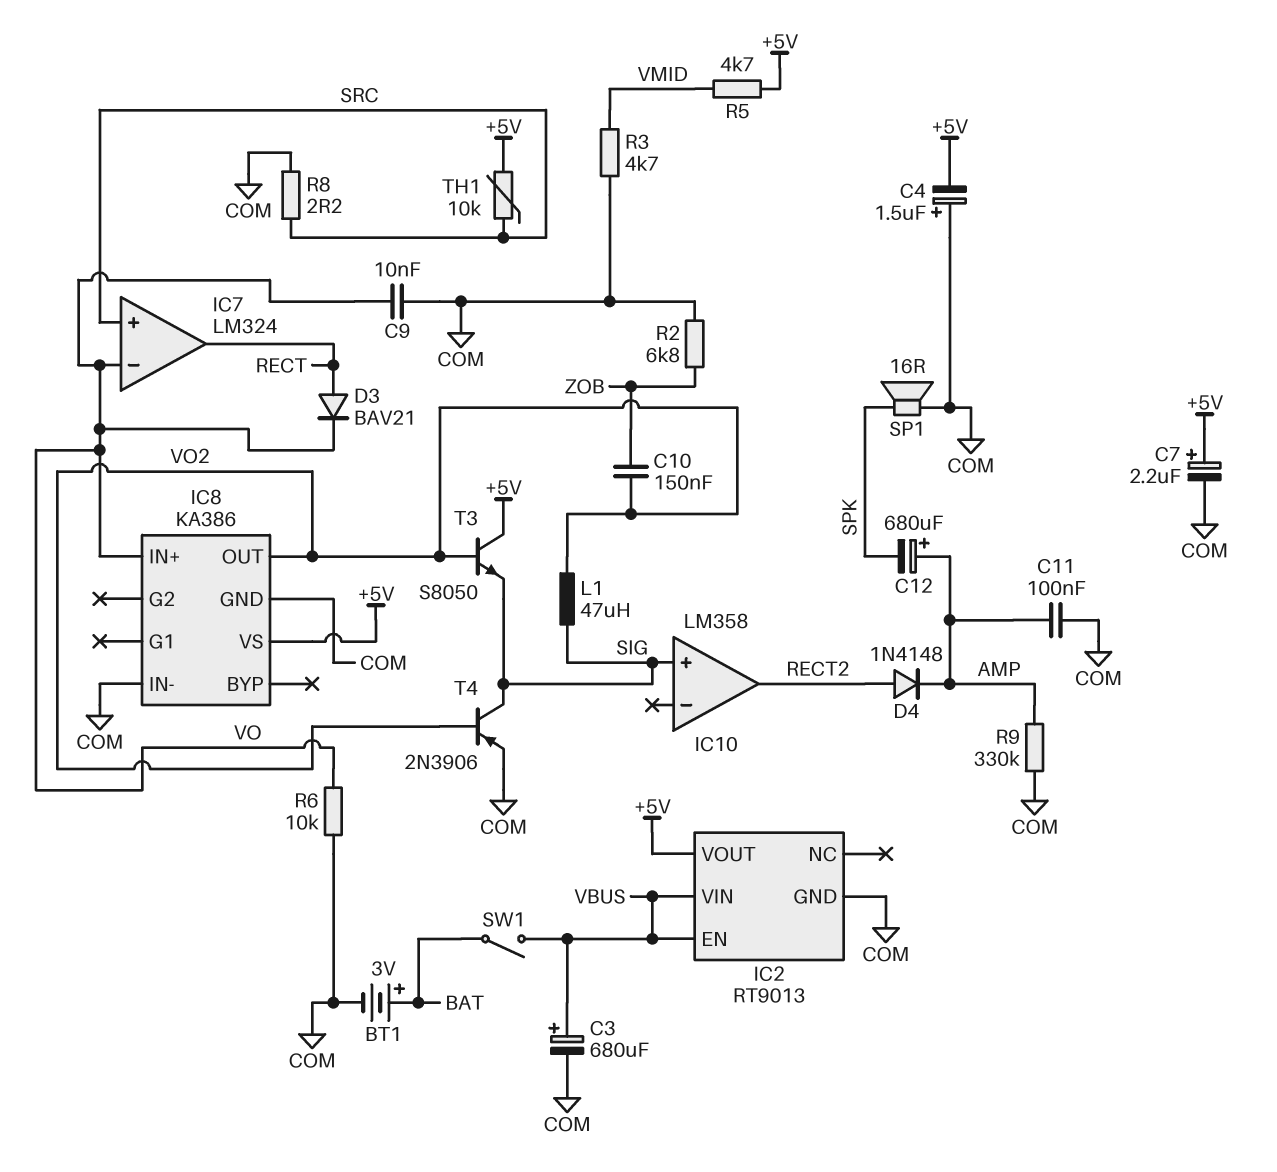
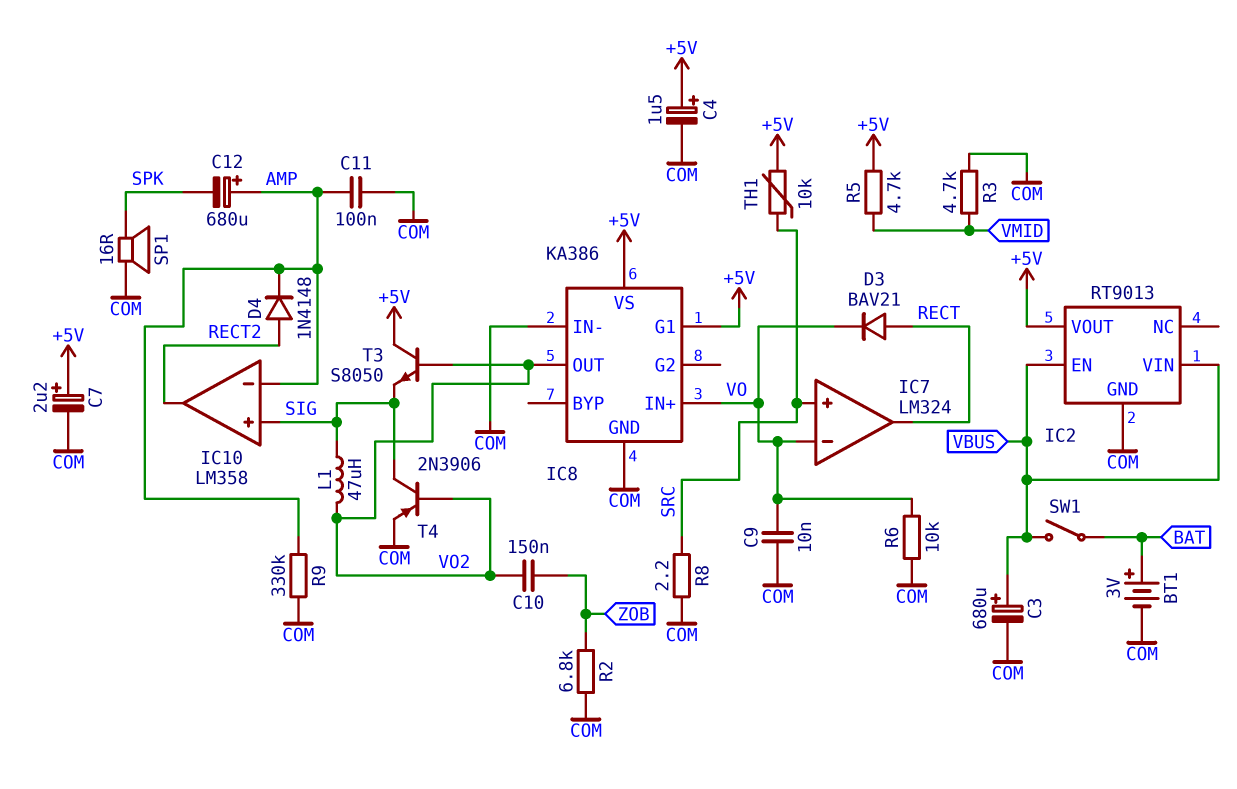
C4: 1.5uF (plus COM, minus +5V) -> 1.5uF (plus +5V, minus COM)
IC8 pin G1: none -> +5V
IC10 pin in-: none -> AMP

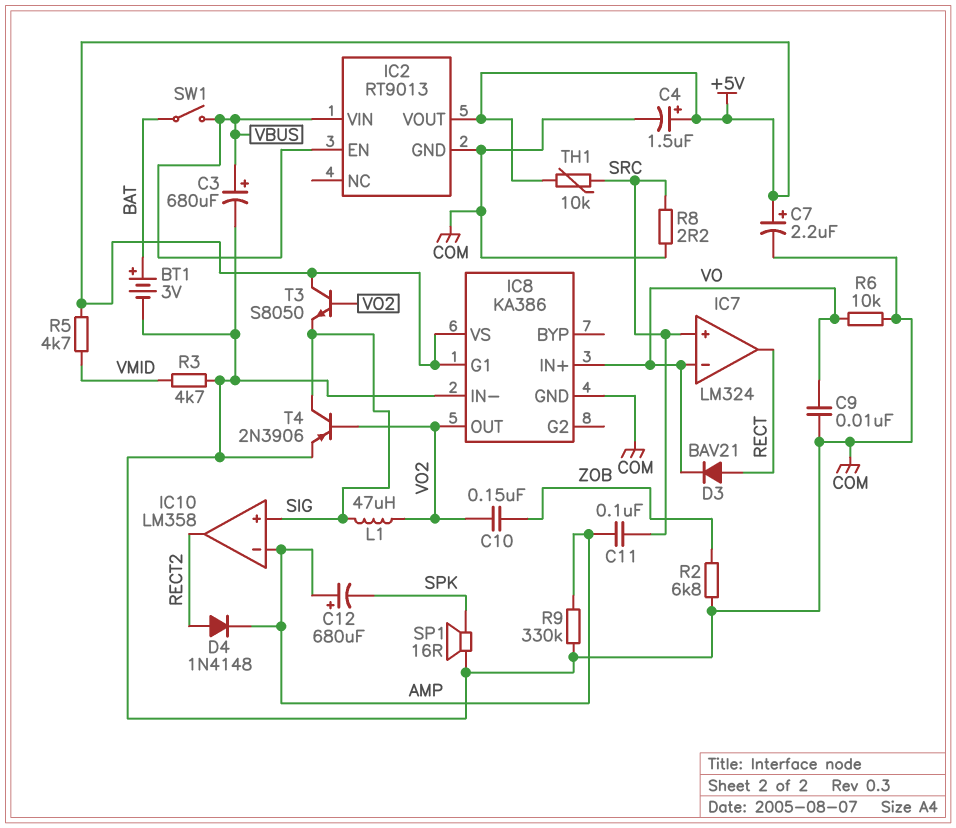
C11: 100nF (AMP, COM) -> 100nF (AMP, SRC)

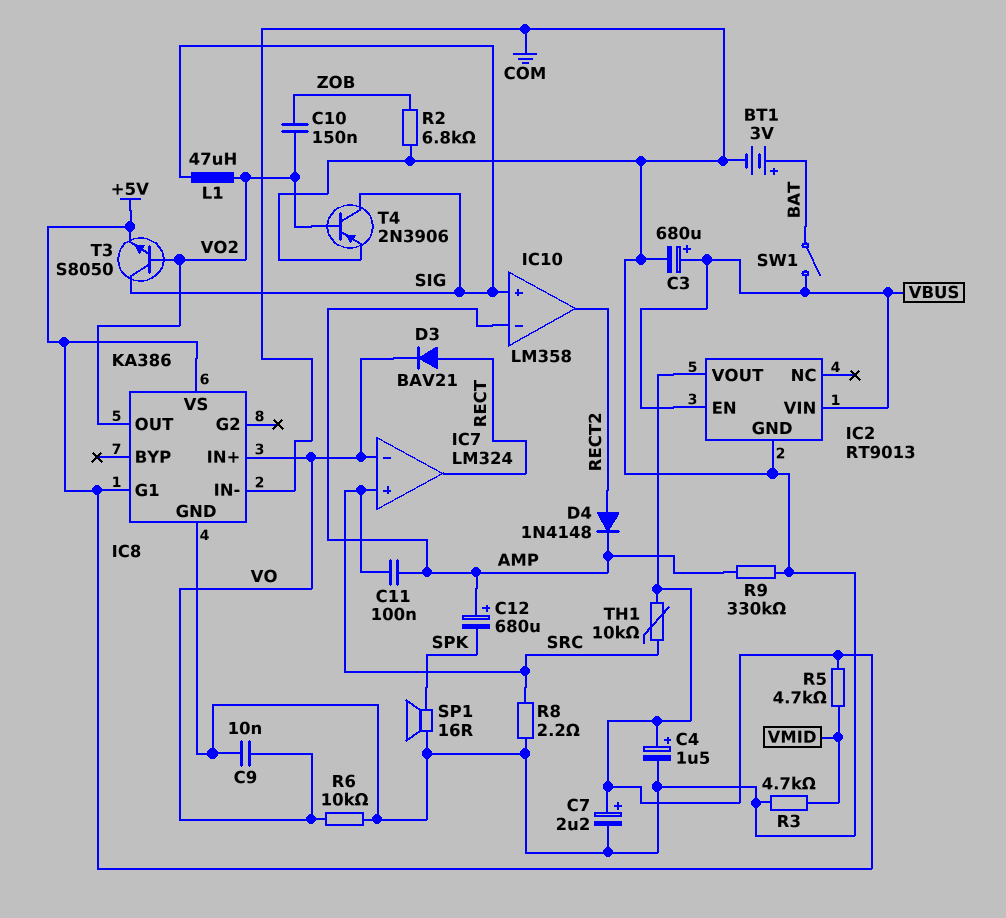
T3: NPN S8050 (B VO2, C +5V, E SIG) -> NPN S8050 (B VO2, C SIG, E +5V)

